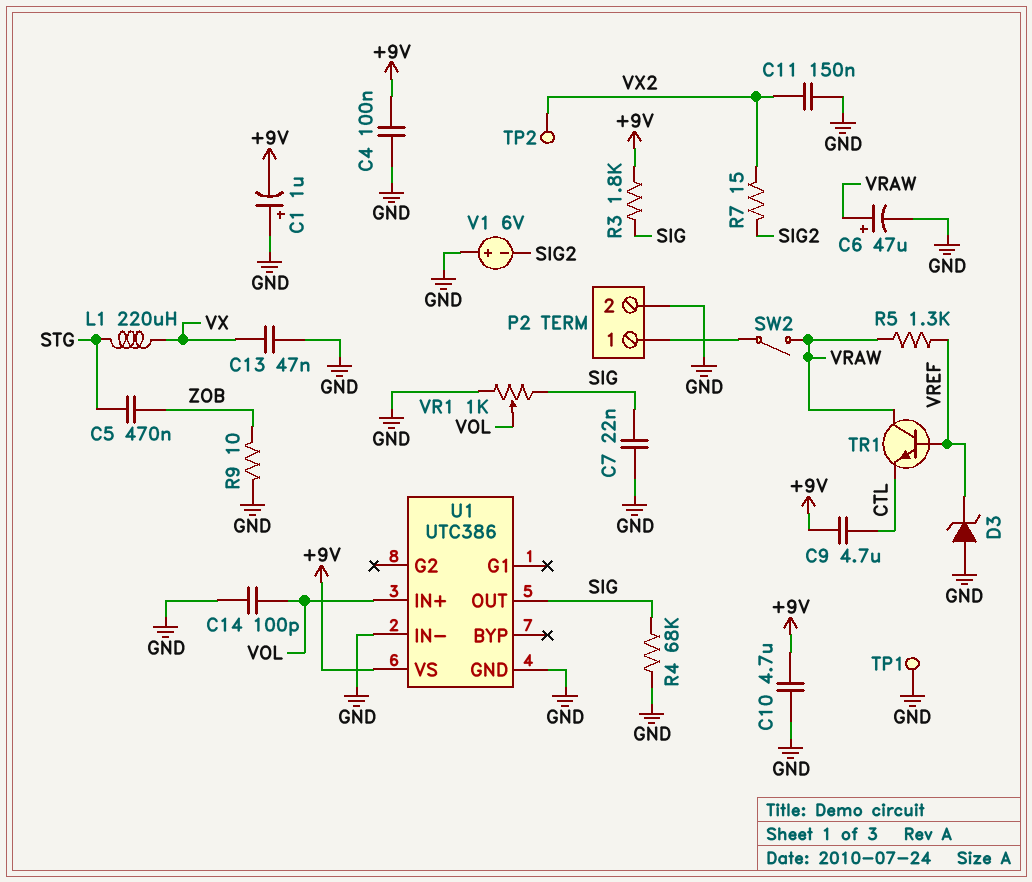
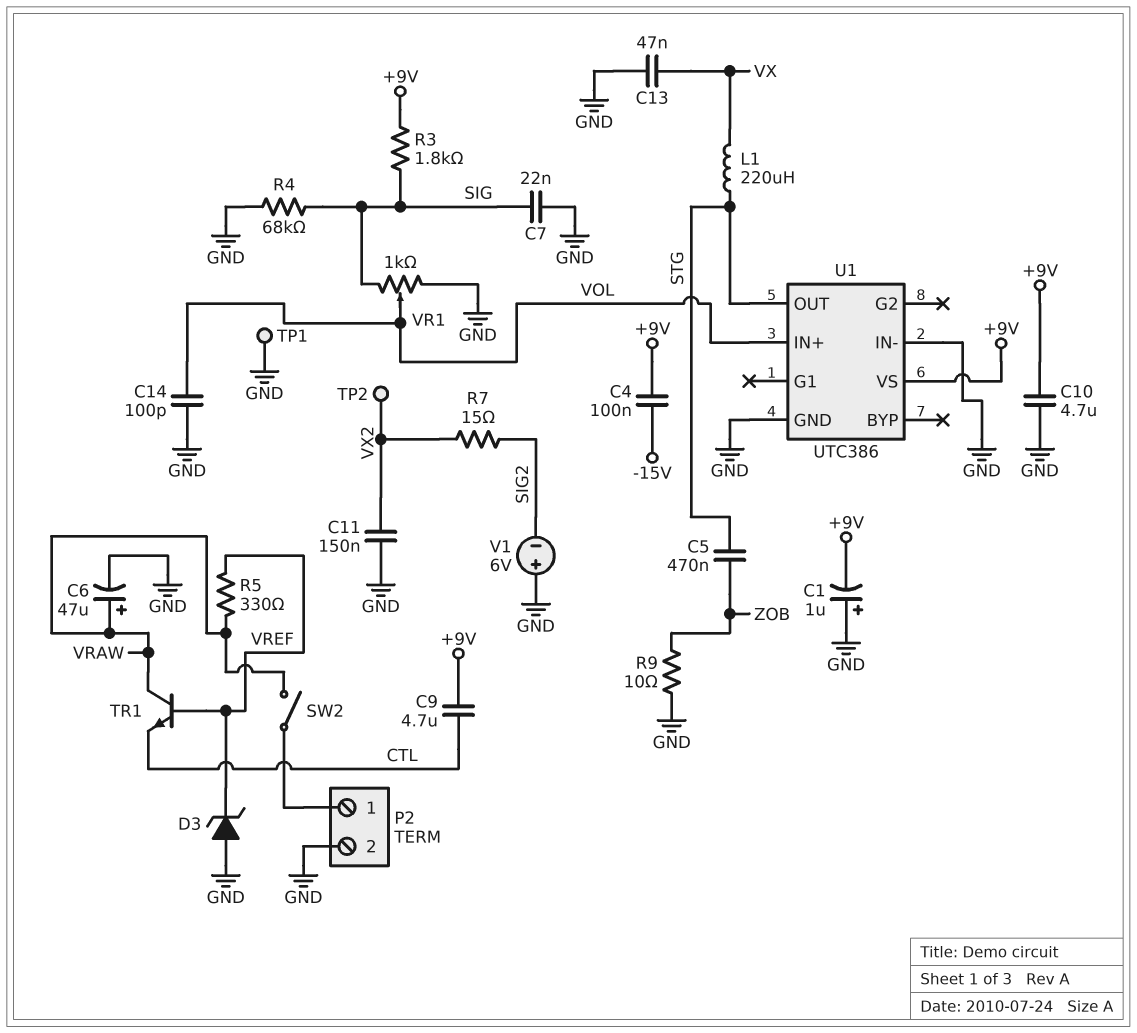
C4: 100nF (+9V, GND) -> 100nF (+9V, -15V)
R5: 1.3k (VRAW, VREF) -> 330 (VRAW, VREF)
U1 pin OUT: SIG -> STG

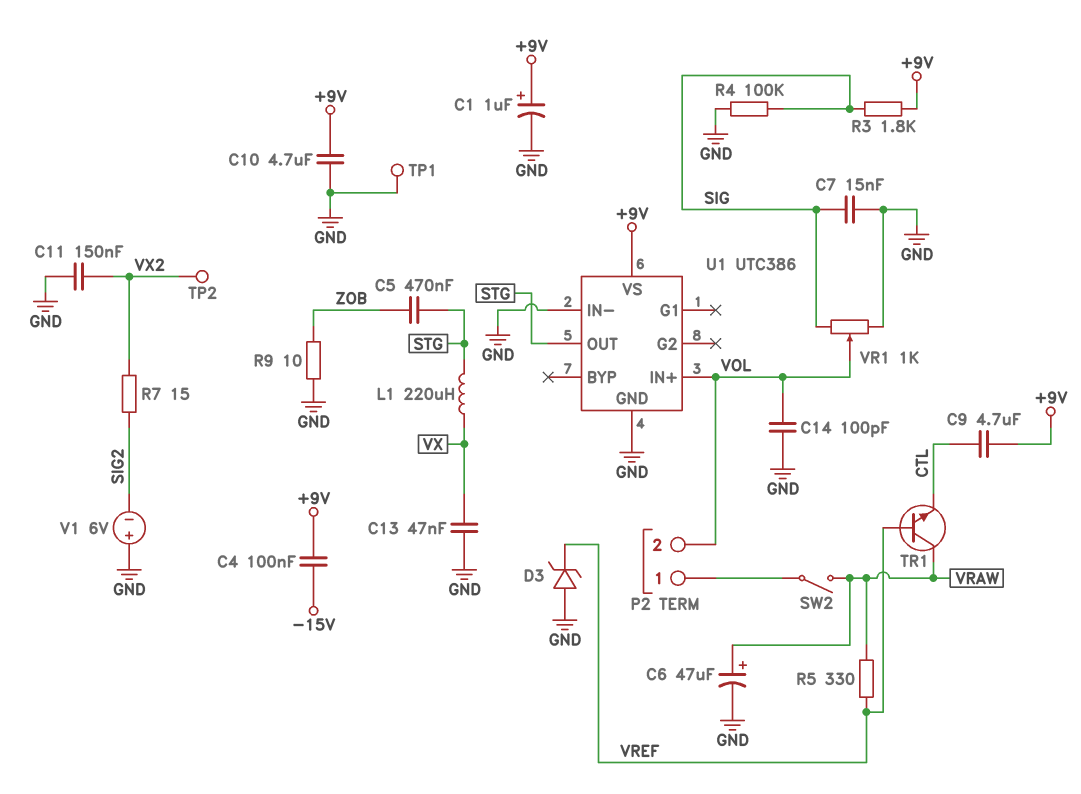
C1: 1uF (plus GND, minus +9V) -> 1uF (plus +9V, minus GND)
C7: 22nF (GND, SIG) -> 15nF (GND, SIG)
P2 pin 2: GND -> VOL
R4: 68k (GND, SIG) -> 100k (GND, SIG)

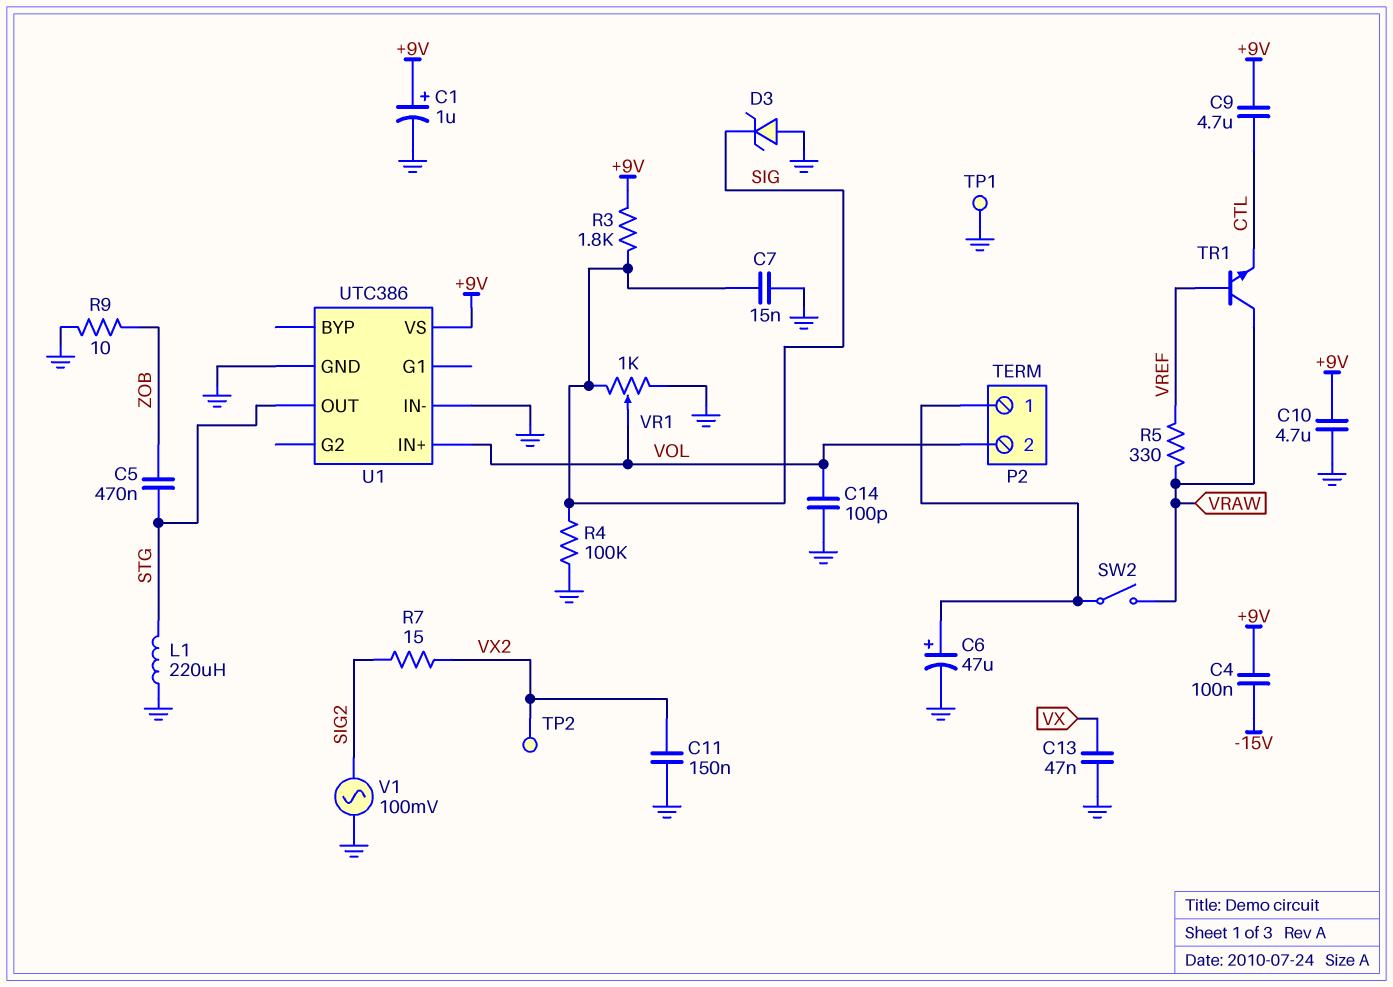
C6: 47uF (plus VRAW, minus GND) -> 47uF (plus P2/1, minus GND)
D3: zener (A GND, K VREF) -> zener (A GND, K SIG)
L1: 220uH (STG, VX) -> 220uH (GND, STG)
V1: 6V (plus GND, minus SIG2) -> AC 100mV (GND, SIG2)

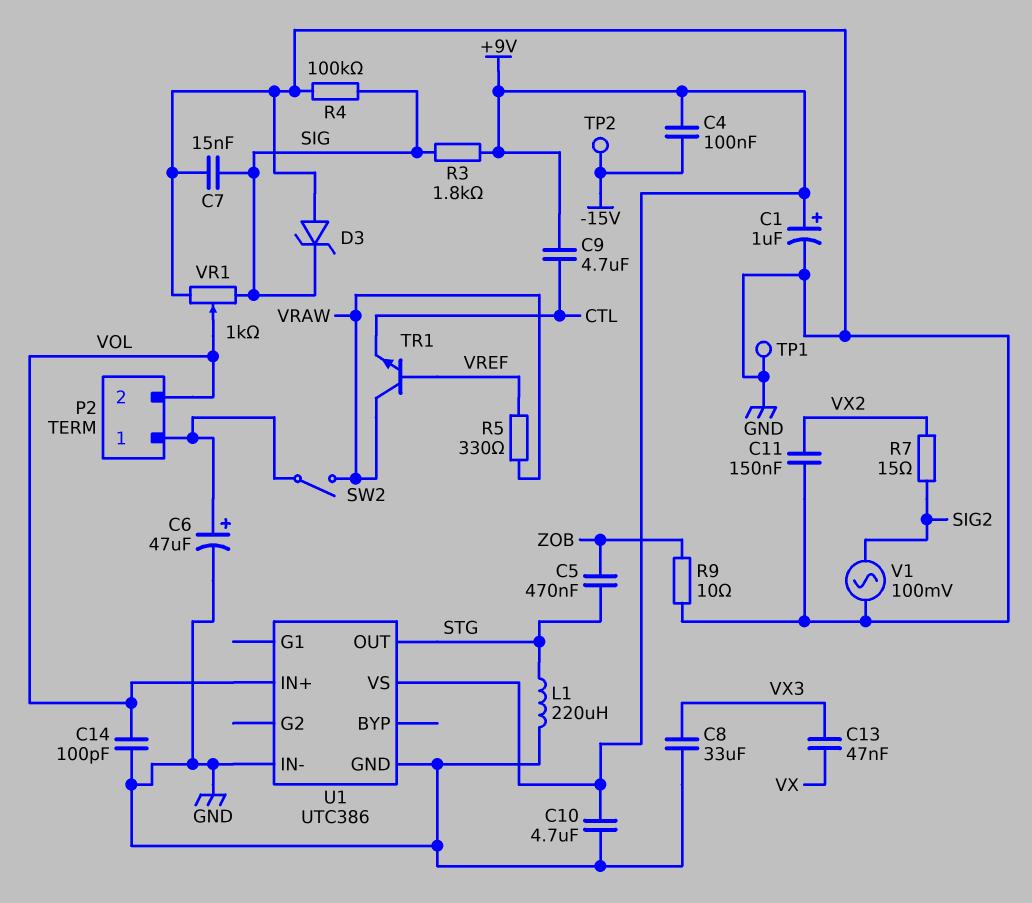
C8: none -> 33uF (GND, VX3)
C13: 47nF (GND, VX) -> 47nF (VX, VX3)
TP2: test point (VX2) -> test point (-15V)

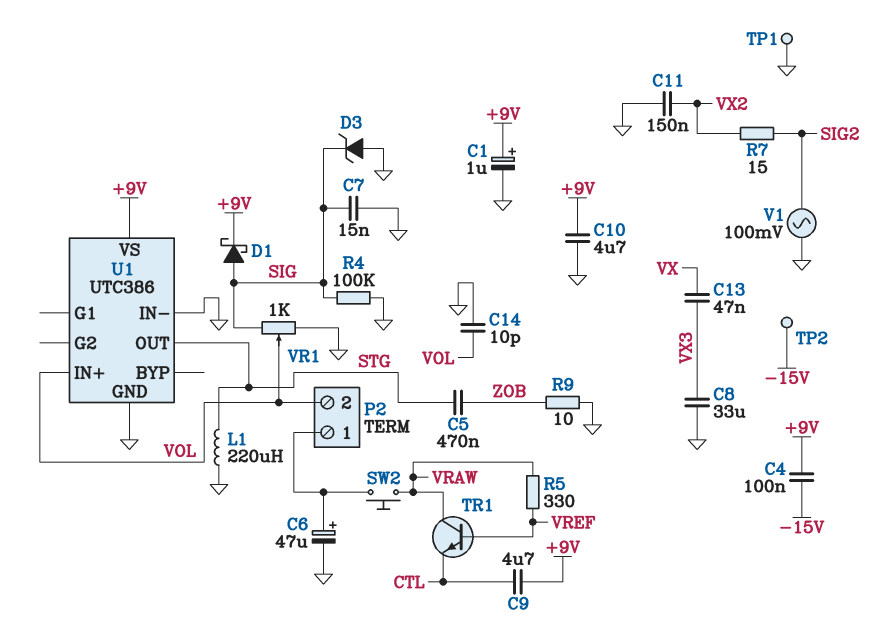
C14: 100pF (GND, VOL) -> 10pF (GND, VOL)
D1: none -> schottky (A SIG, K +9V)
R3: 1.8k (+9V, SIG) -> none
SW2: switch (P2/1, VRAW) -> button (P2/1, VRAW)

